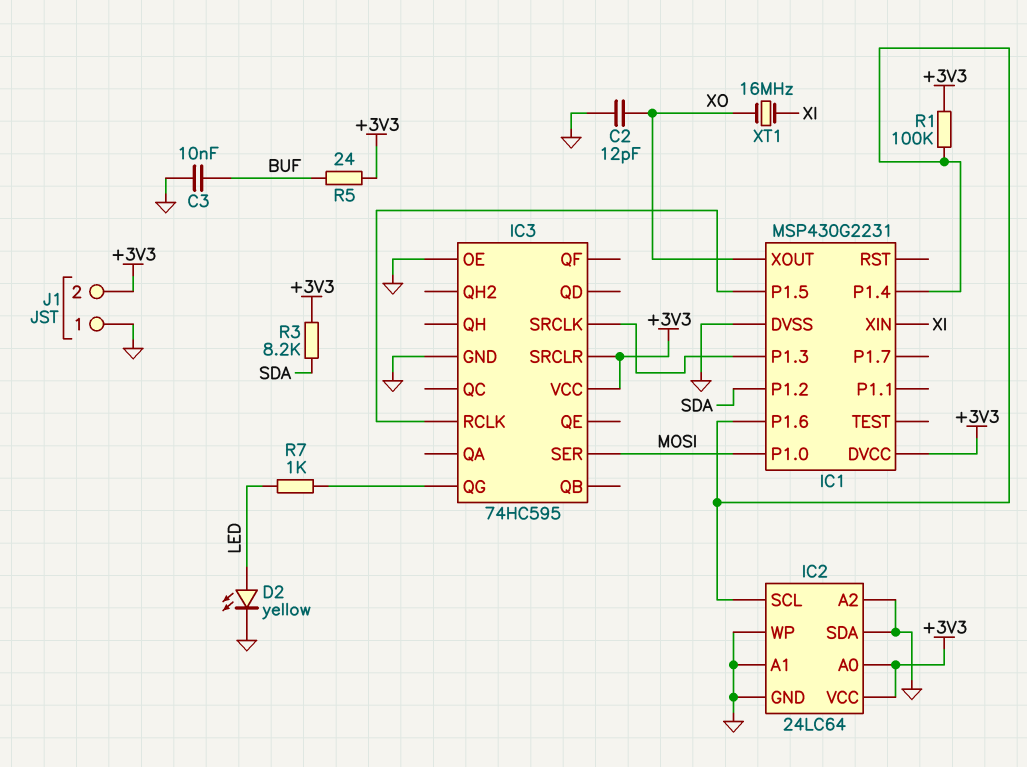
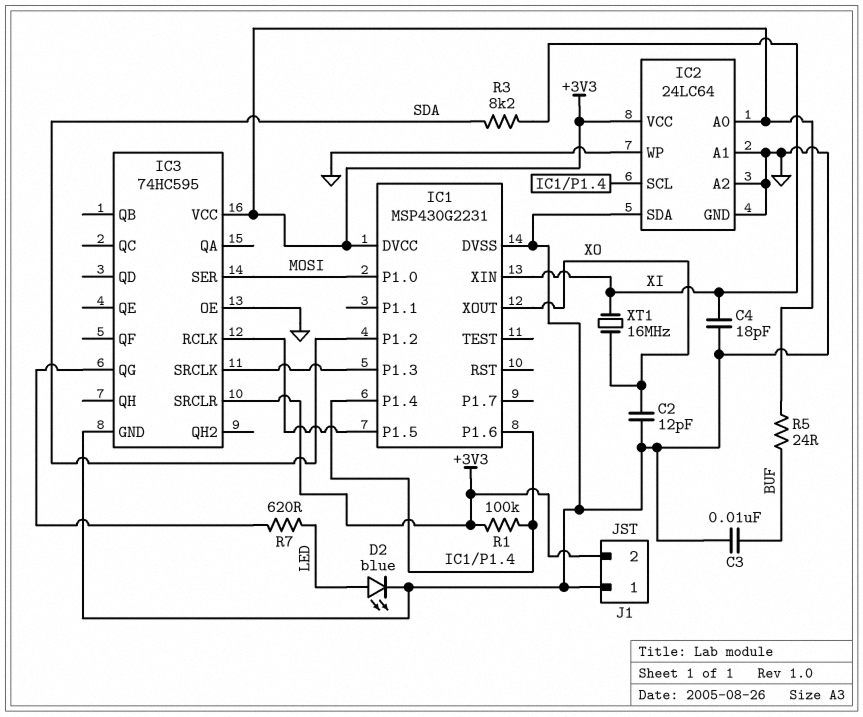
C4: none -> 18pF (GND, XI)
D2: LED yellow (A LED, K GND) -> LED blue (A LED, K GND)
R3: 8.2k (+3V3, SDA) -> 8.2k (SDA, XI)
R7: 1k (IC3/QG, LED) -> 620 (IC3/QG, LED)

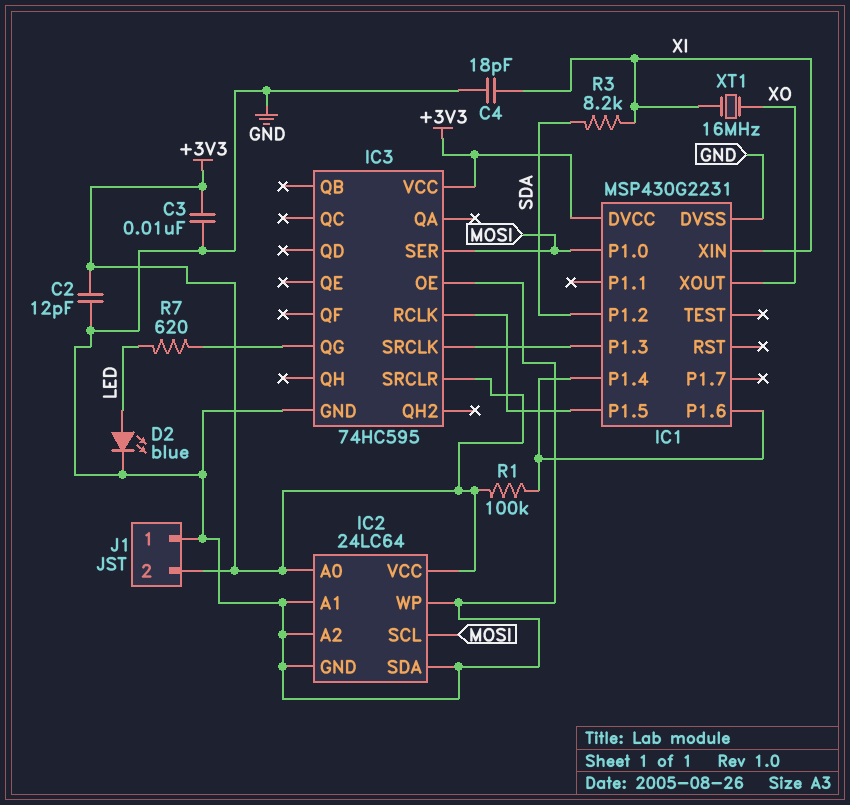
C2: 12pF (GND, XO) -> 12pF (+3V3, GND)
C3: 10nF (BUF, GND) -> 10nF (+3V3, GND)
IC2 pin SCL: IC1/P1.4 -> MOSI
R5: 24 (+3V3, BUF) -> none

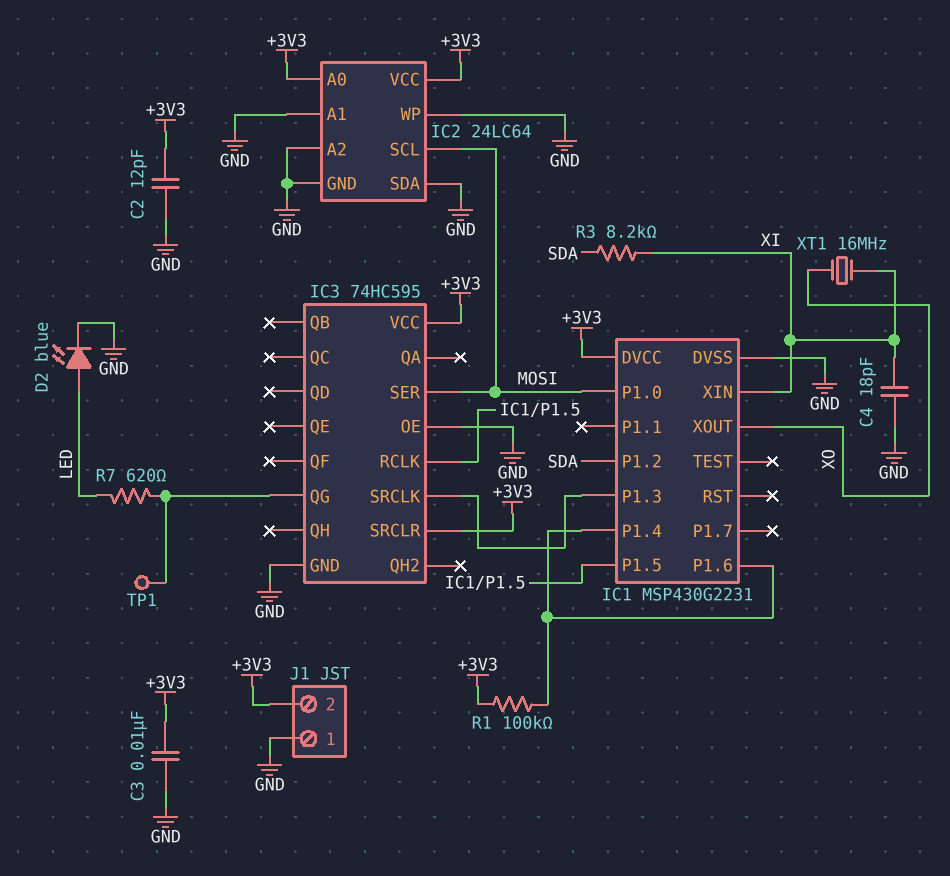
TP1: none -> test point (IC3/QG)

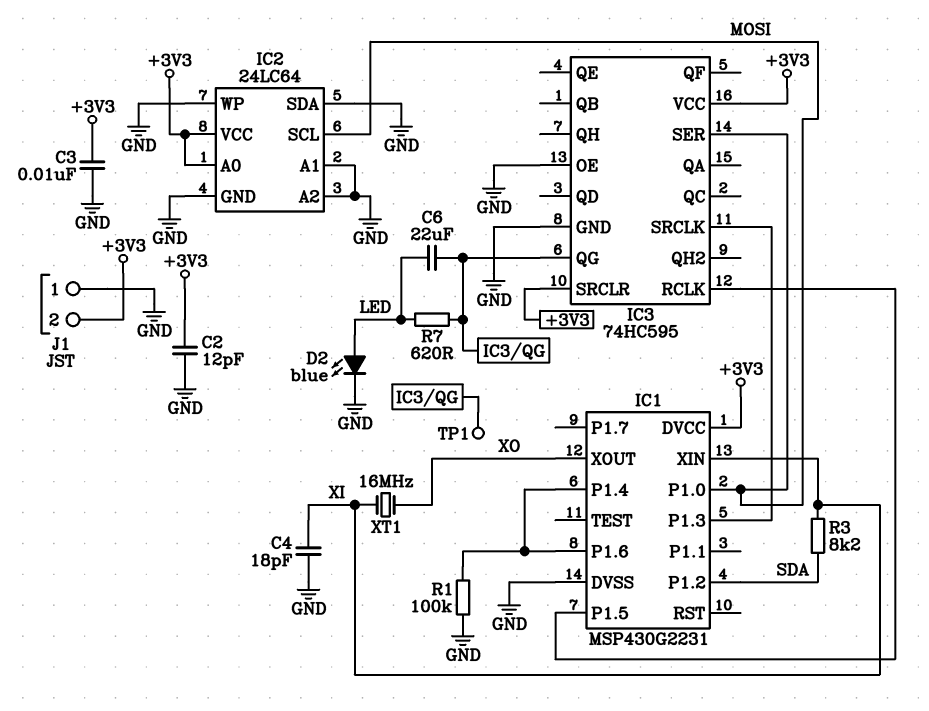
C6: none -> 22uF (IC3/QG, LED)
R1: 100k (+3V3, IC1/P1.4) -> 100k (GND, IC1/P1.4)

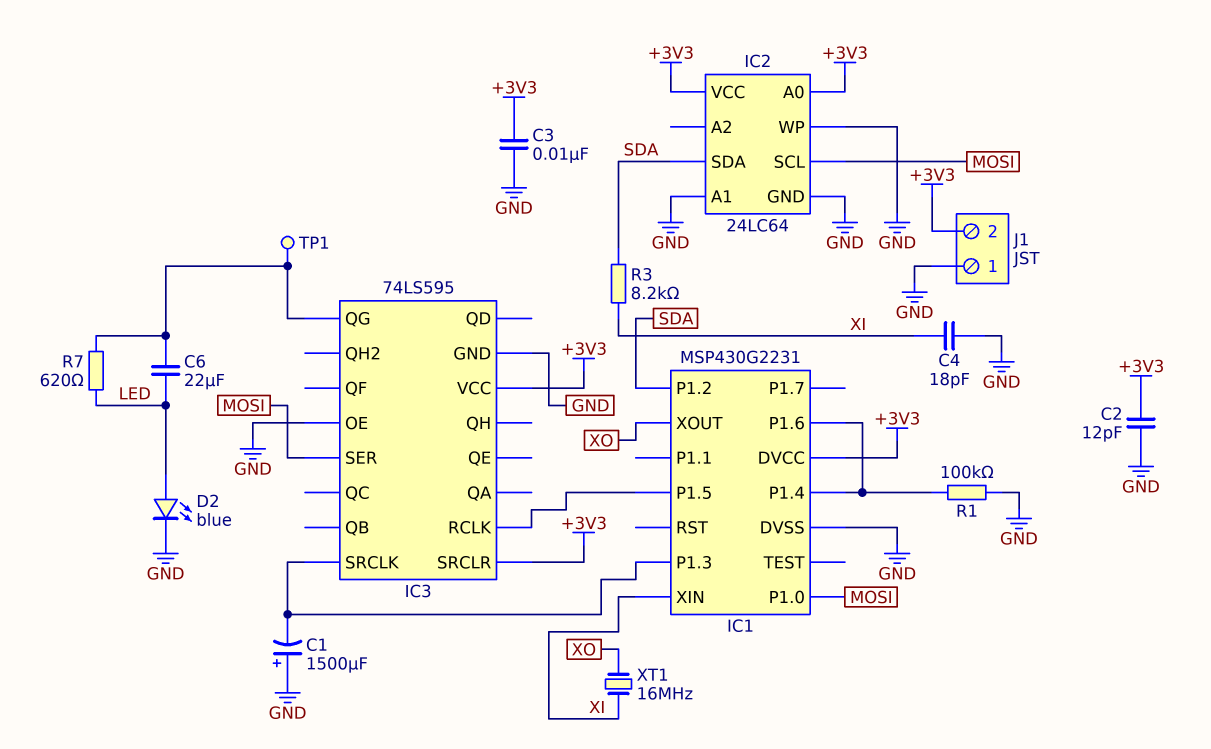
C1: none -> 1500uF (plus GND, minus IC1/P1.3)
IC2 pin A2: GND -> none
IC2 pin SDA: GND -> SDA
IC3: 74HC595 -> 74LS595

